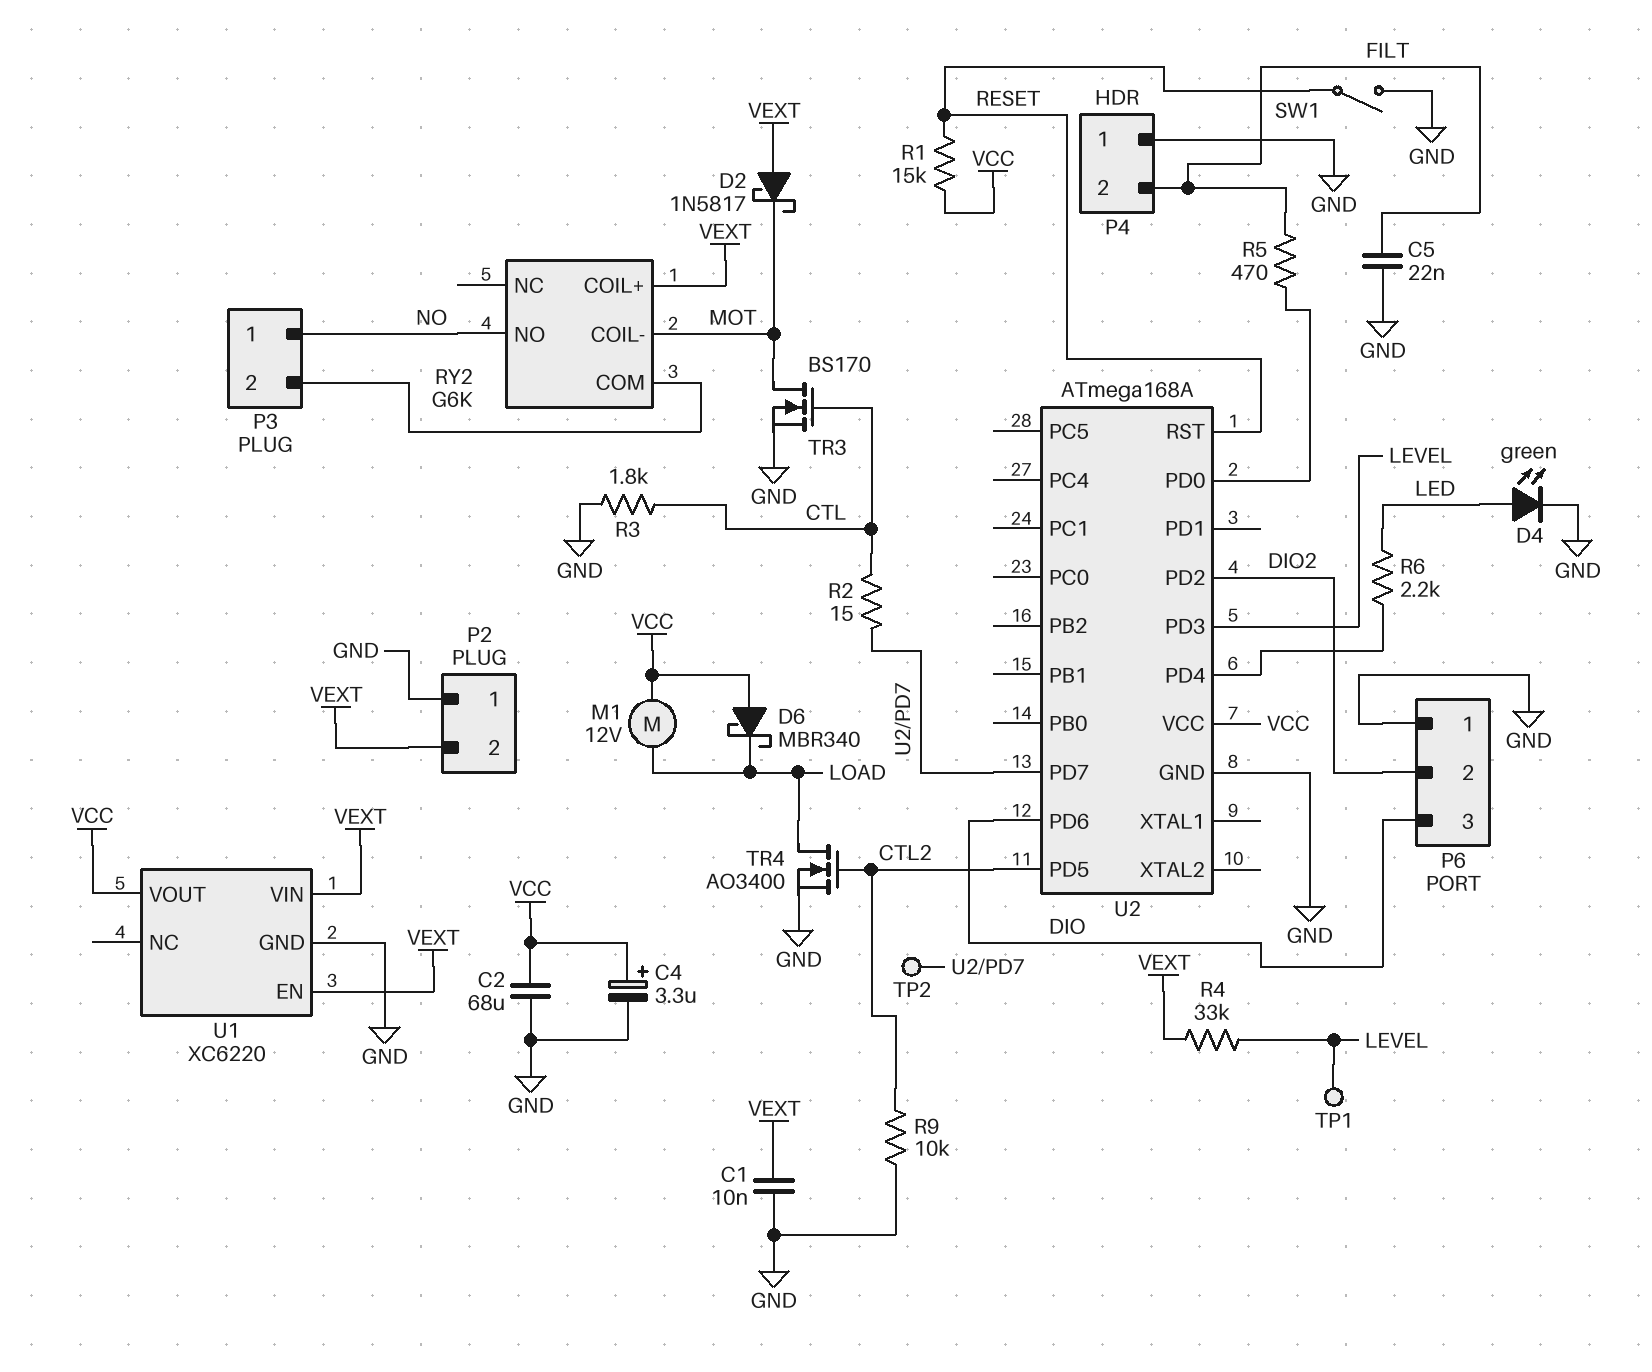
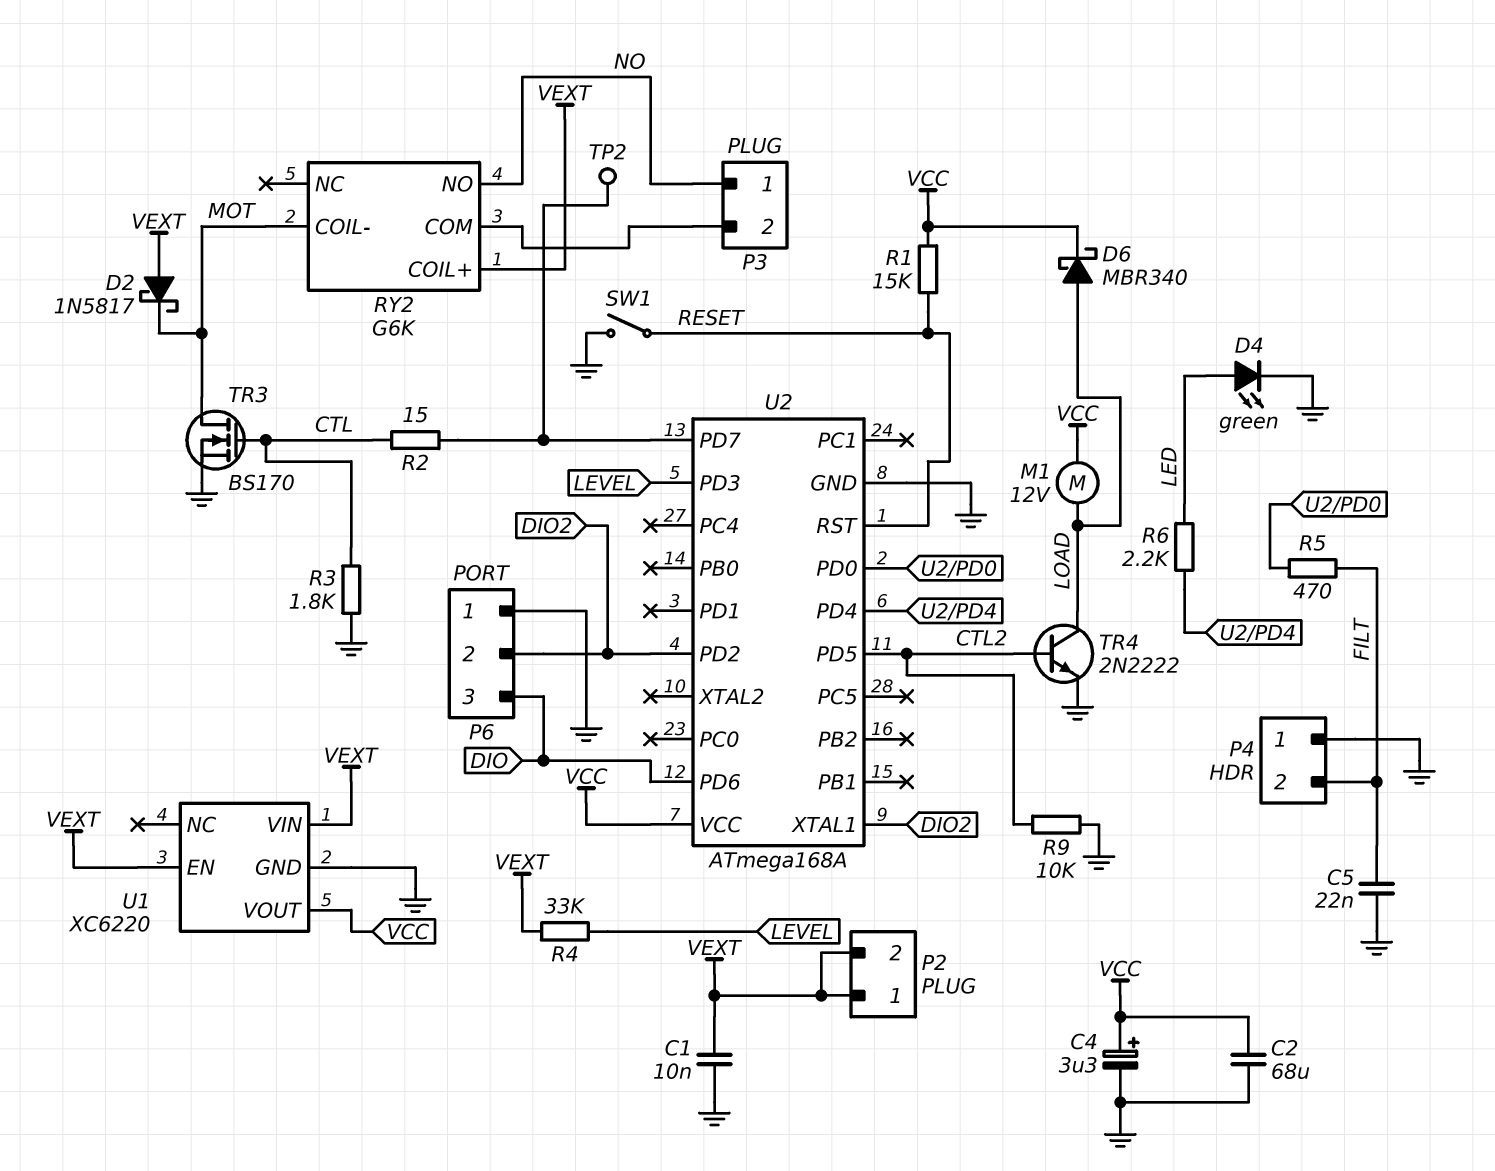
D6: schottky MBR340 (A VCC, K LOAD) -> schottky MBR340 (A LOAD, K VCC)
P2 pin 1: GND -> VEXT
TP1: test point (LEVEL) -> none
TR4: NMOS AO3400 (G CTL2, D LOAD, S GND) -> NPN 2N2222 (B CTL2, C LOAD, E GND)
U2 pin XTAL1: none -> DIO2

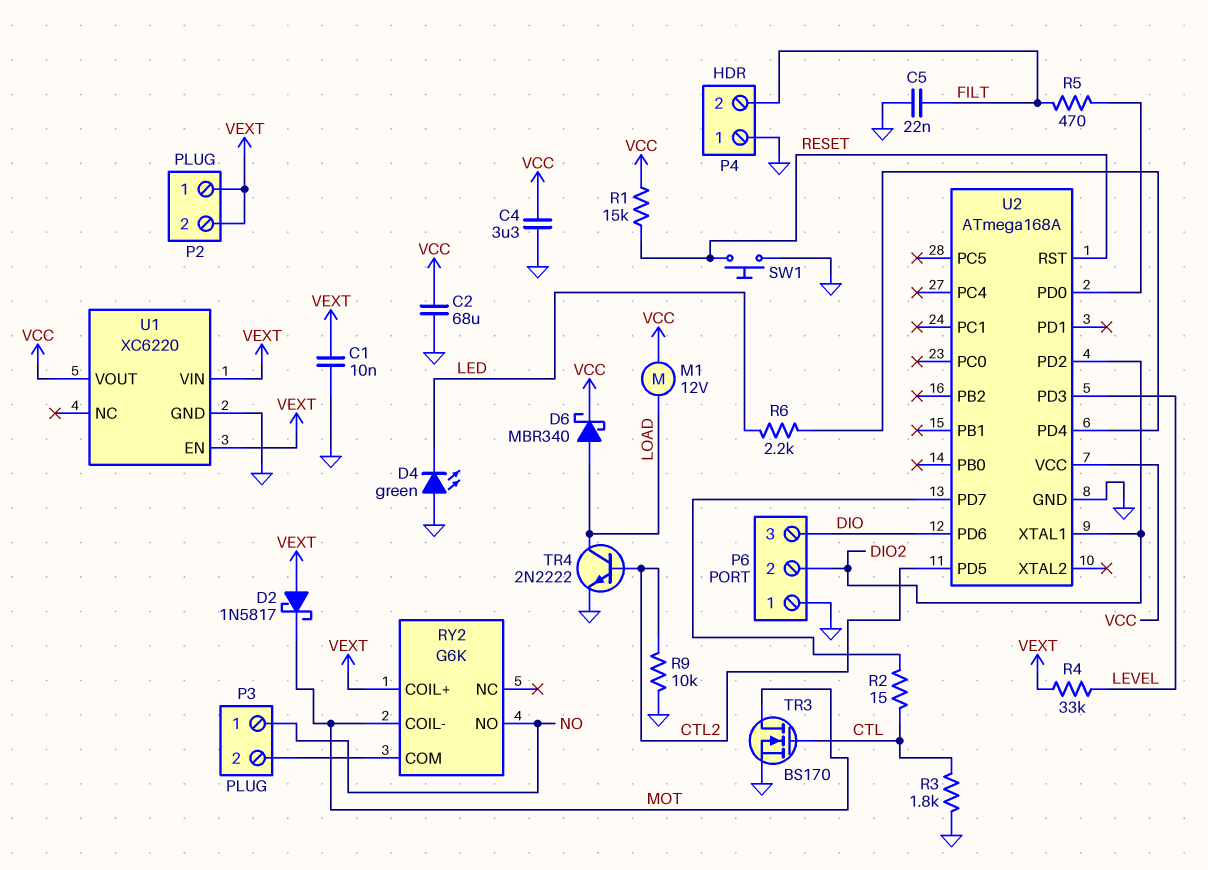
C4: 3.3uF (plus VCC, minus GND) -> 3.3uF (GND, VCC)
D4: LED green (A LED, K GND) -> LED green (A GND, K LED)
SW1: switch (GND, RESET) -> button (GND, RESET)
TP2: test point (U2/PD7) -> none

